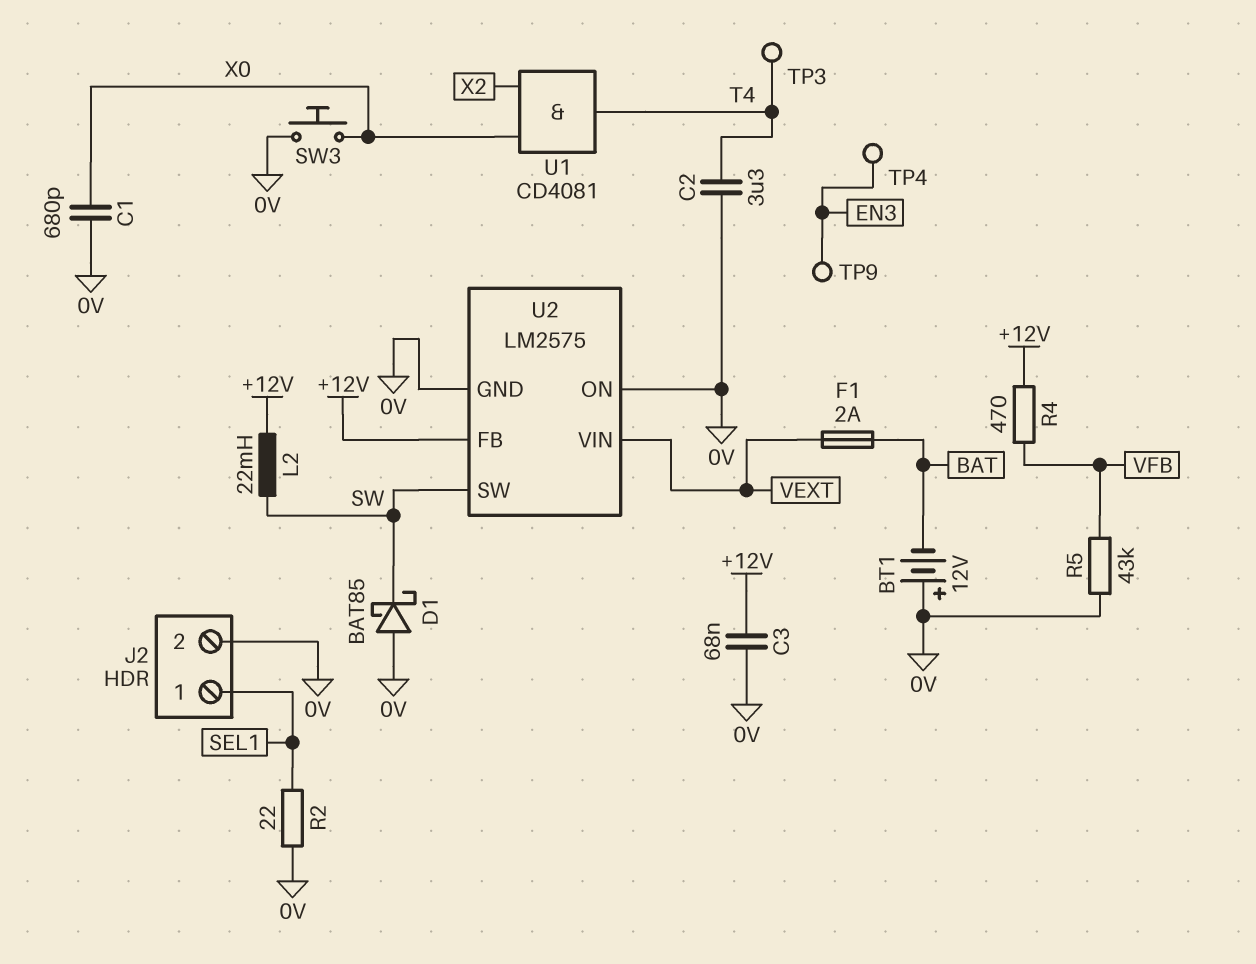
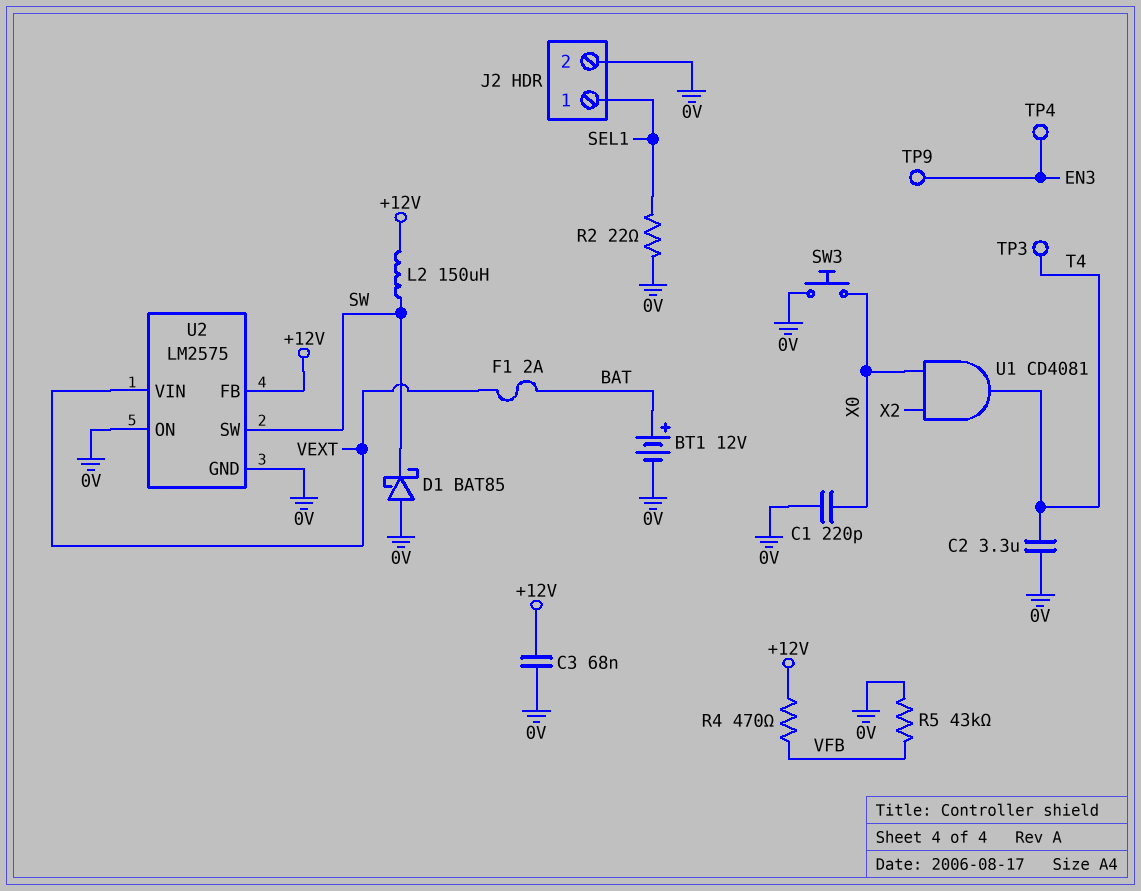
BT1: 12V (plus 0V, minus BAT) -> 12V (plus BAT, minus 0V)
C1: 680pF (0V, X0) -> 220pF (0V, X0)
L2: 22mH (+12V, SW) -> 150uH (+12V, SW)

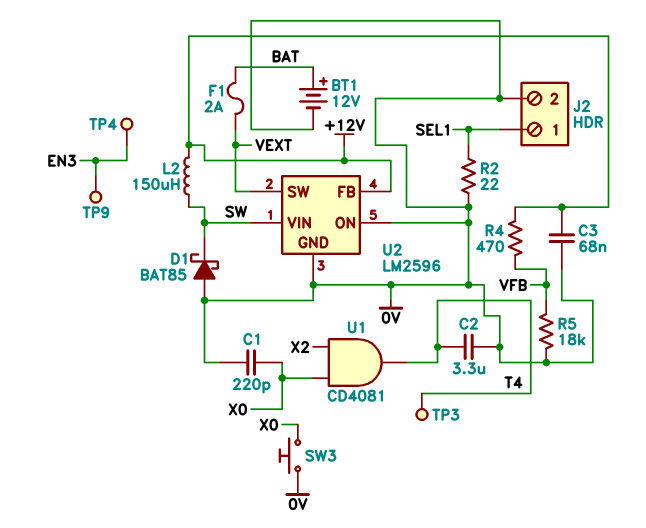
R5: 43k (0V, VFB) -> 18k (0V, VFB)
U2: LM2575 -> LM2596
U2 pin SW: SW -> VEXT
U2 pin VIN: VEXT -> SW

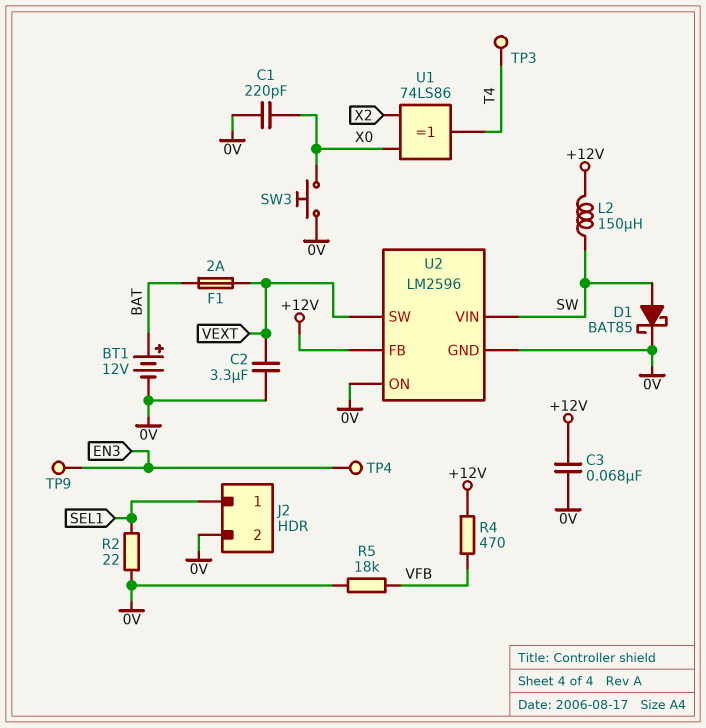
C2: 3.3uF (0V, T4) -> 3.3uF (0V, VEXT)
D1: schottky BAT85 (A 0V, K SW) -> schottky BAT85 (A SW, K 0V)
U1: AND CD4081 (in X0, in X2, out T4) -> XOR 74LS86 (in X0, in X2, out T4)

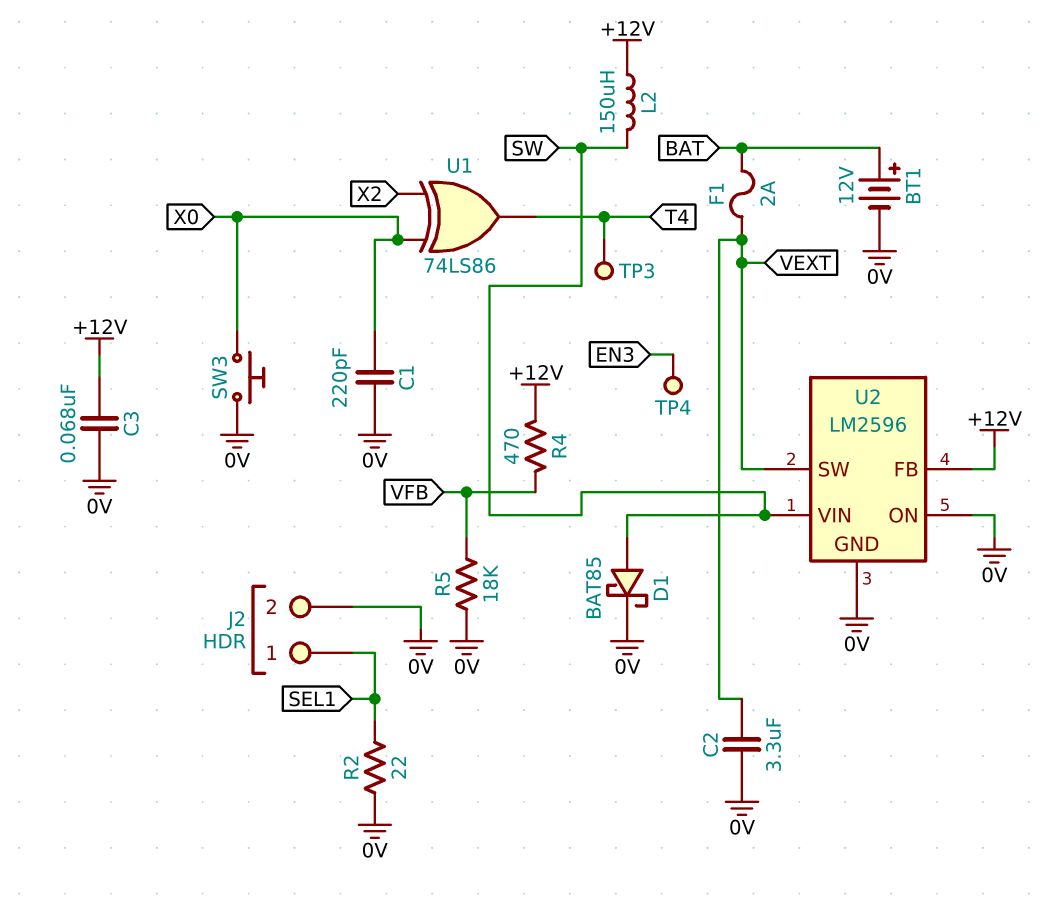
TP9: test point (EN3) -> none

